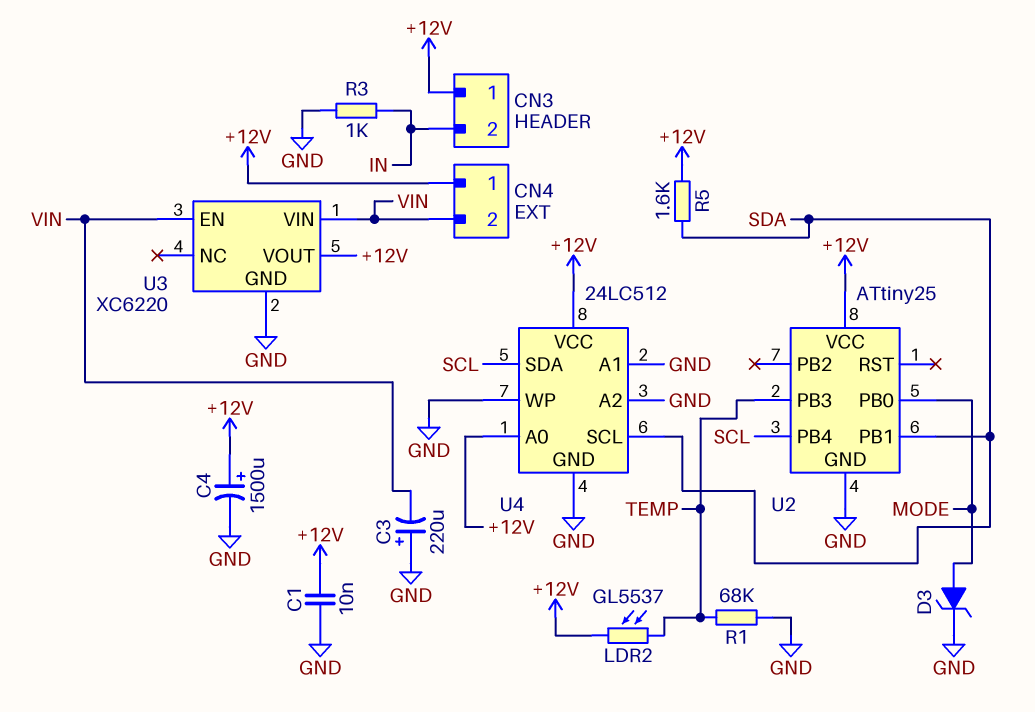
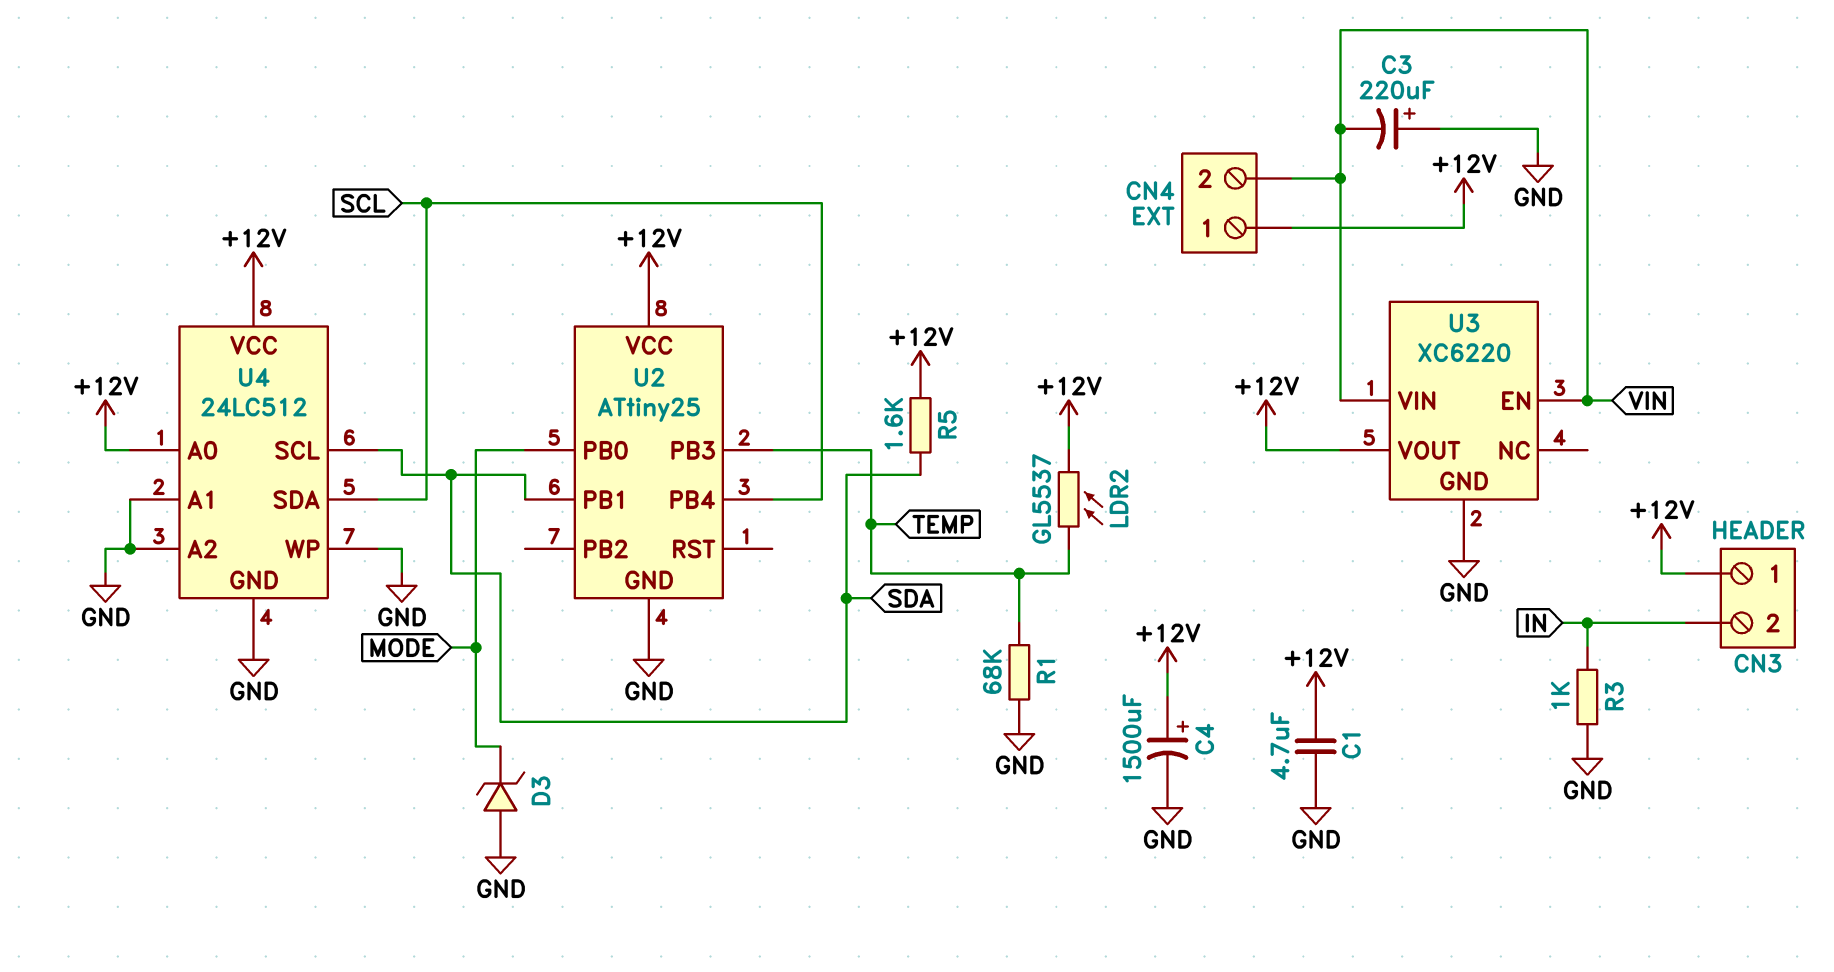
C1: 10nF (+12V, GND) -> 4.7uF (+12V, GND)
D3: zener (A MODE, K GND) -> zener (A GND, K MODE)

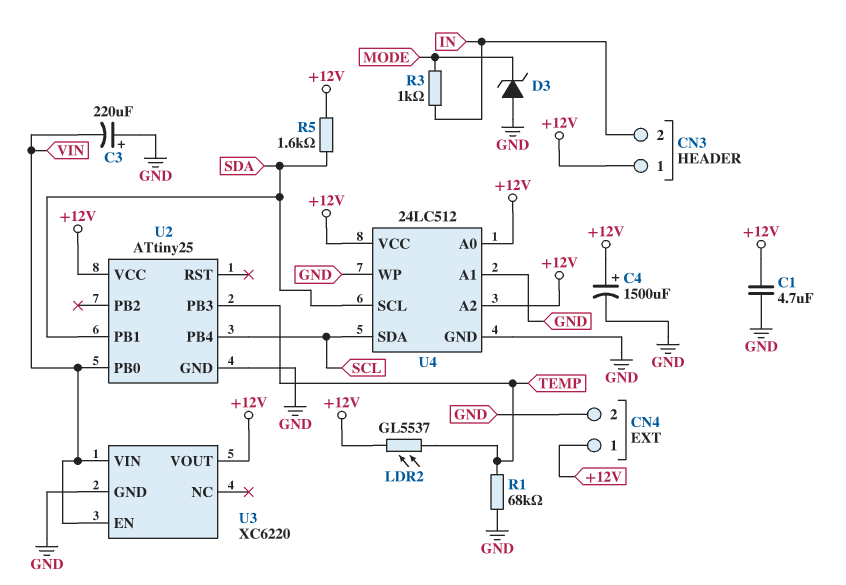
CN4 pin 2: VIN -> GND
R3: 1k (GND, IN) -> 1k (IN, MODE)
U2 pin PB0: MODE -> VIN
U4 pin A2: GND -> +12V

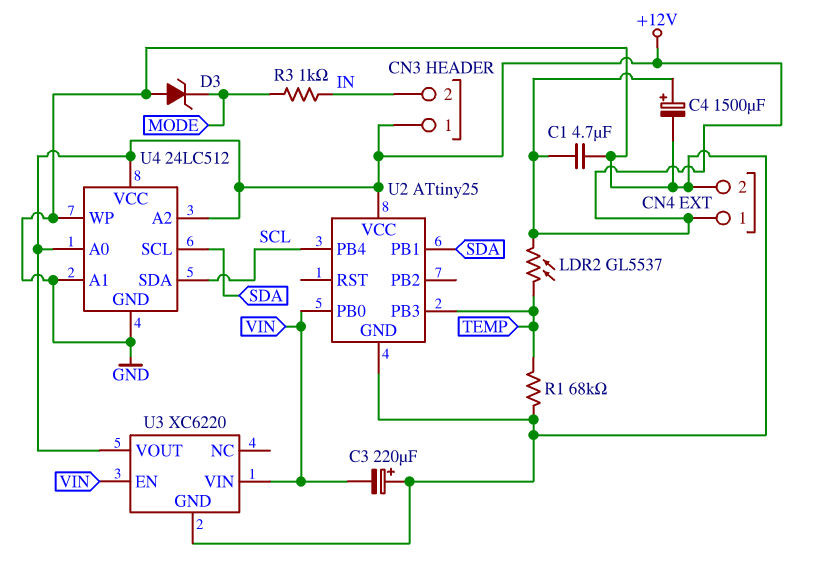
R5: 1.6k (+12V, SDA) -> none

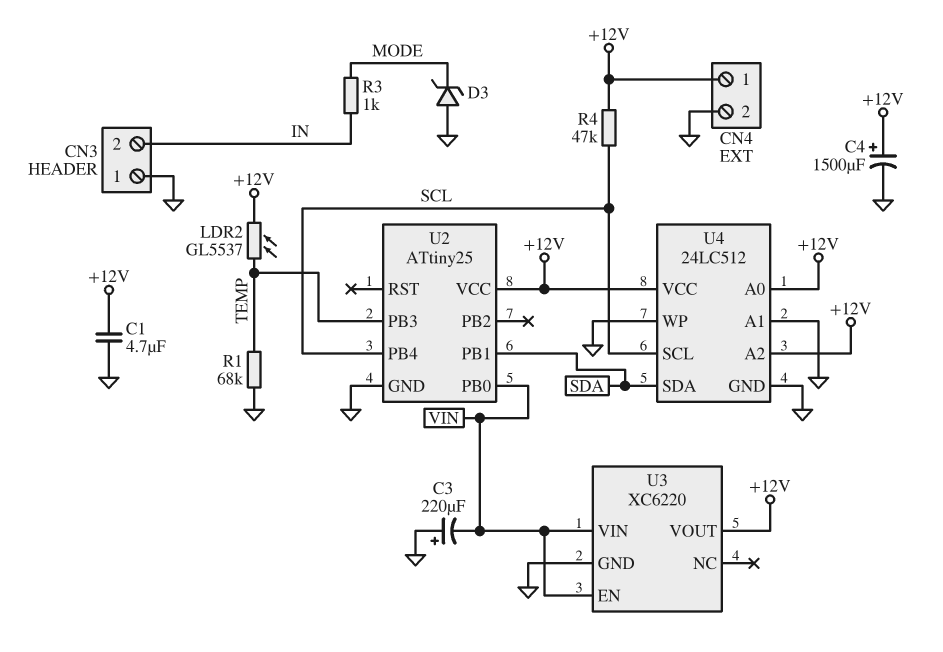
CN3 pin 1: +12V -> GND
R4: none -> 47k (+12V, SCL)
U4 pin SCL: SDA -> SCL
U4 pin SDA: SCL -> SDA

